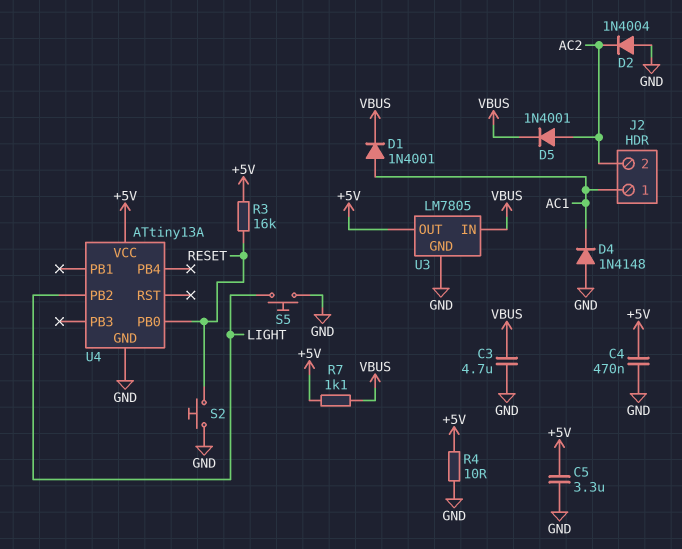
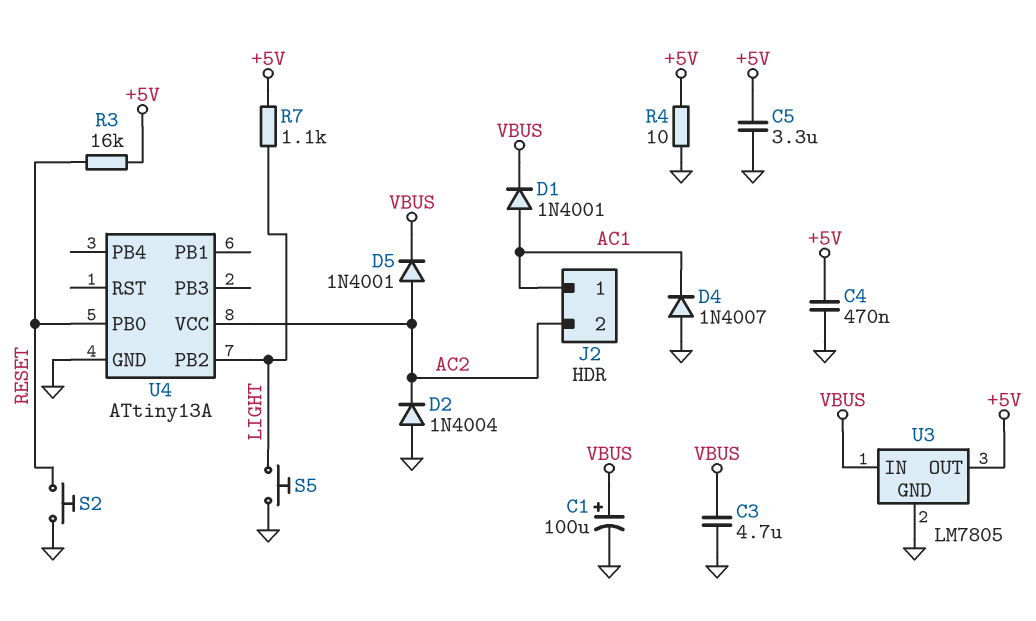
C1: none -> 100uF (plus VBUS, minus GND)
D4: diode 1N4148 (A GND, K AC1) -> diode 1N4007 (A GND, K AC1)
R7: 1.1k (+5V, VBUS) -> 1.1k (+5V, LIGHT)
U4 pin VCC: +5V -> AC2

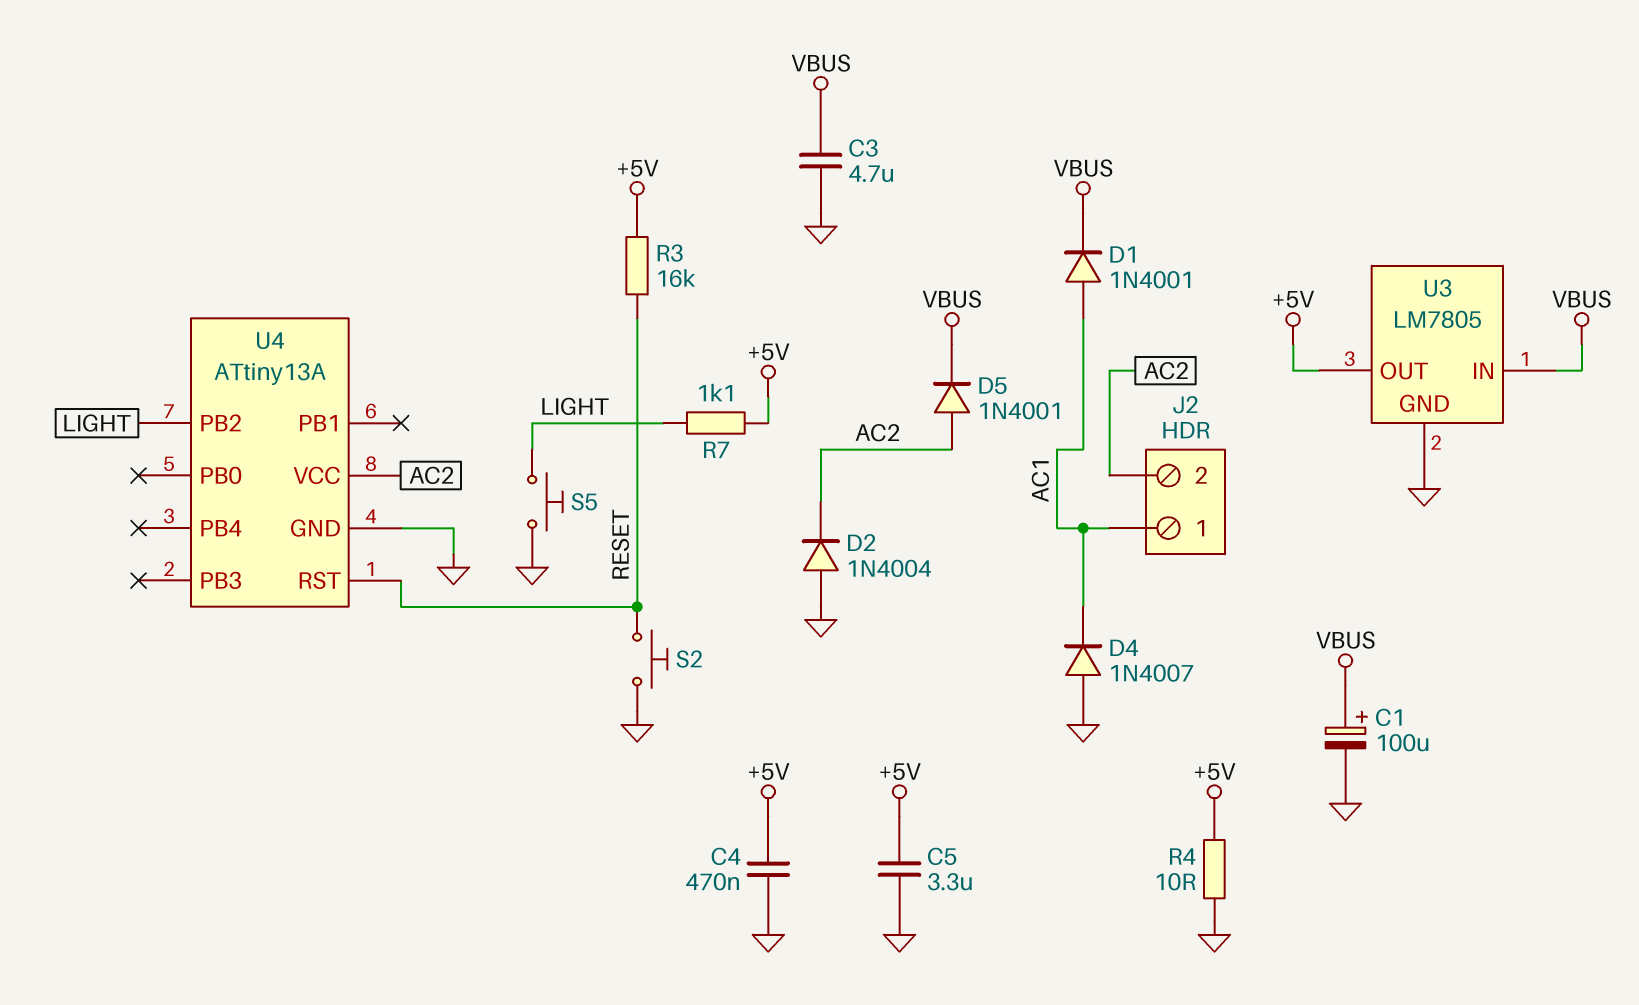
U4 pin PB0: RESET -> none
U4 pin RST: none -> RESET

